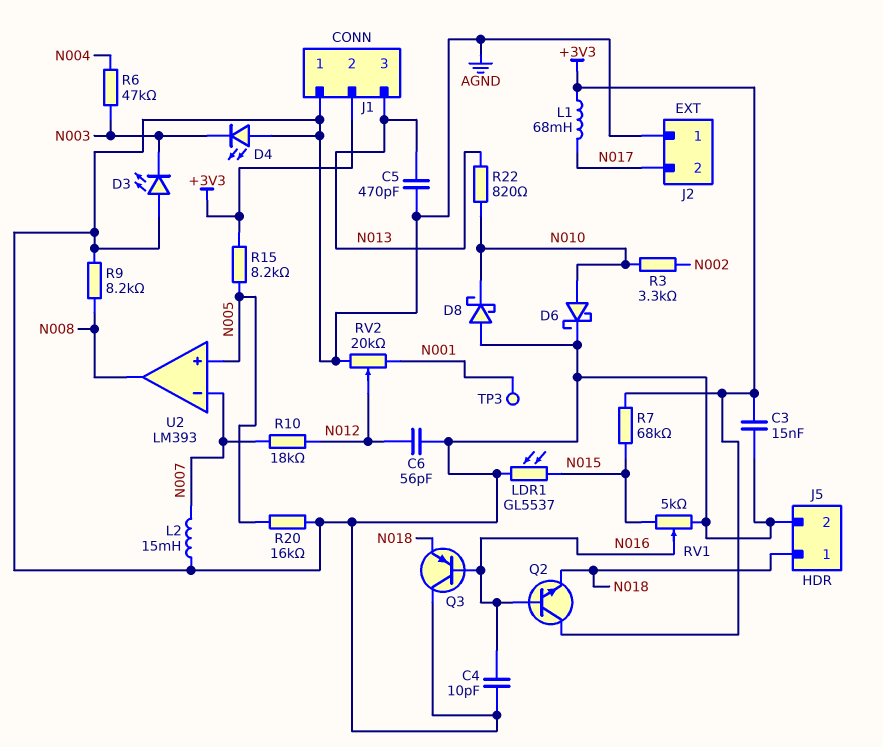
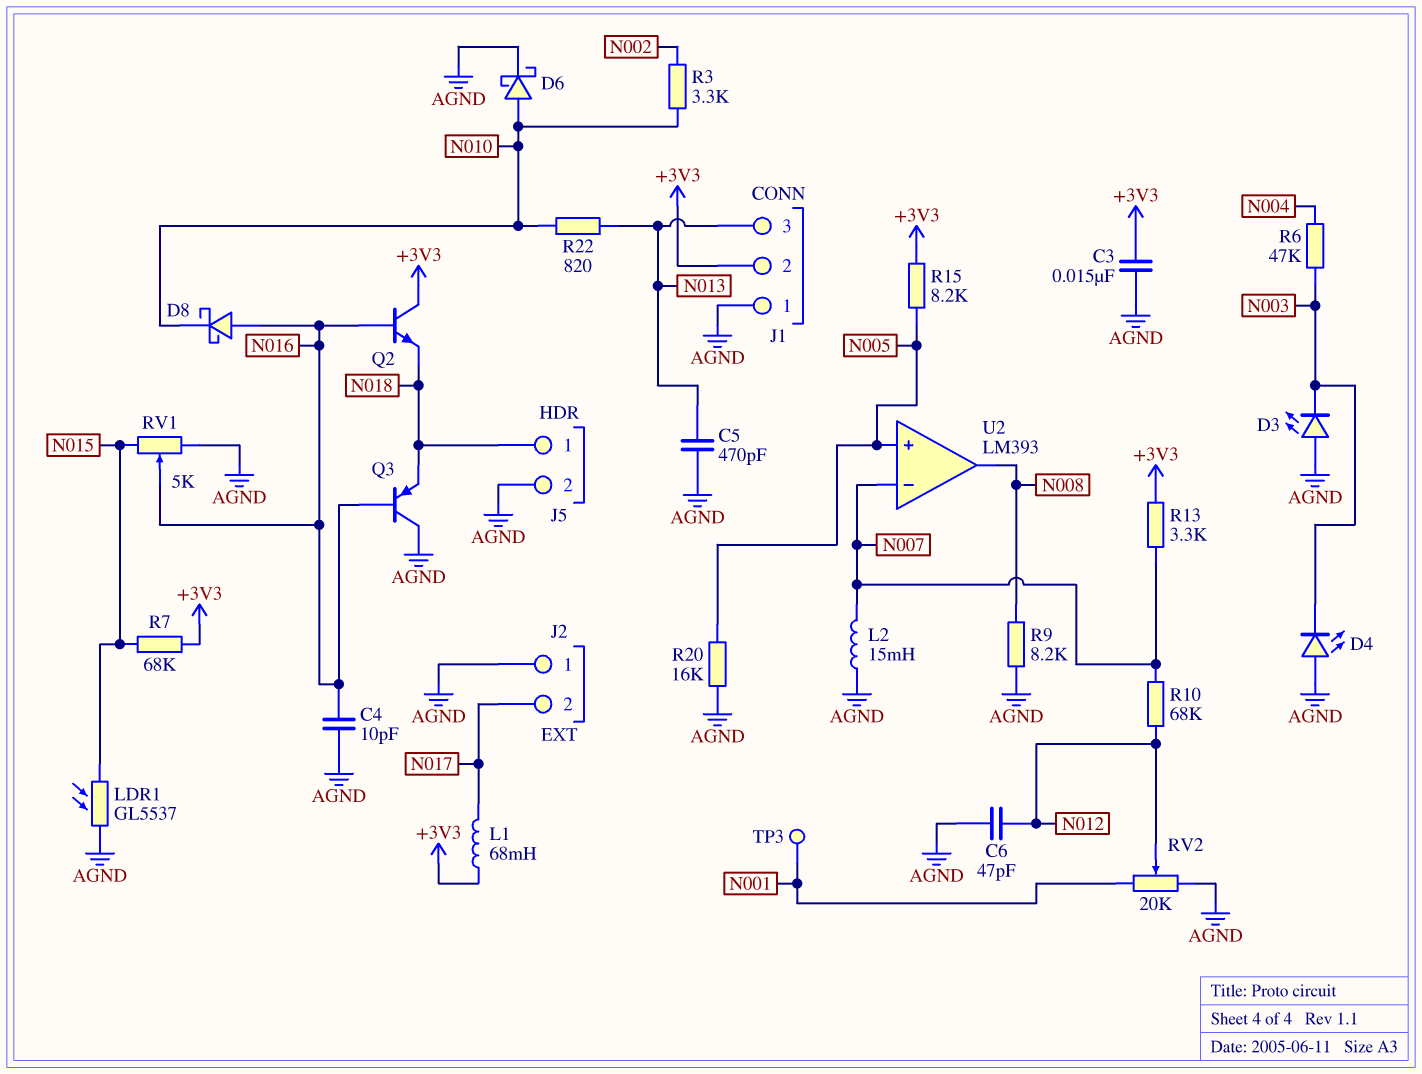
C6: 56pF (AGND, N012) -> 47pF (AGND, N012)
D8: schottky (A AGND, K N010) -> schottky (A N016, K N010)
R10: 18k (N007, N012) -> 68k (N007, N012)
R13: none -> 3.3k (+3V3, N007)

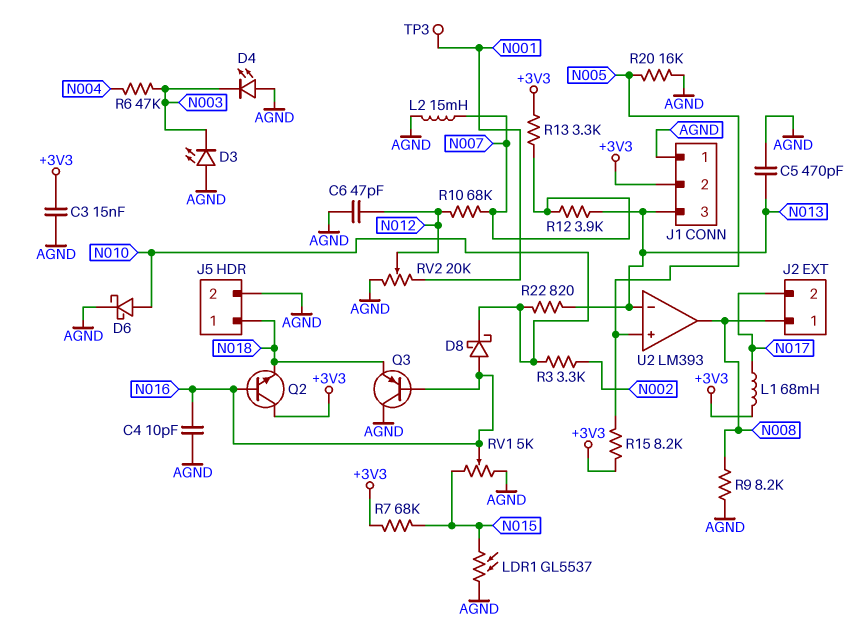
J2 pin 1: AGND -> N008
R12: none -> 3.9k (N007, N013)
U2 pin in-: N007 -> N013

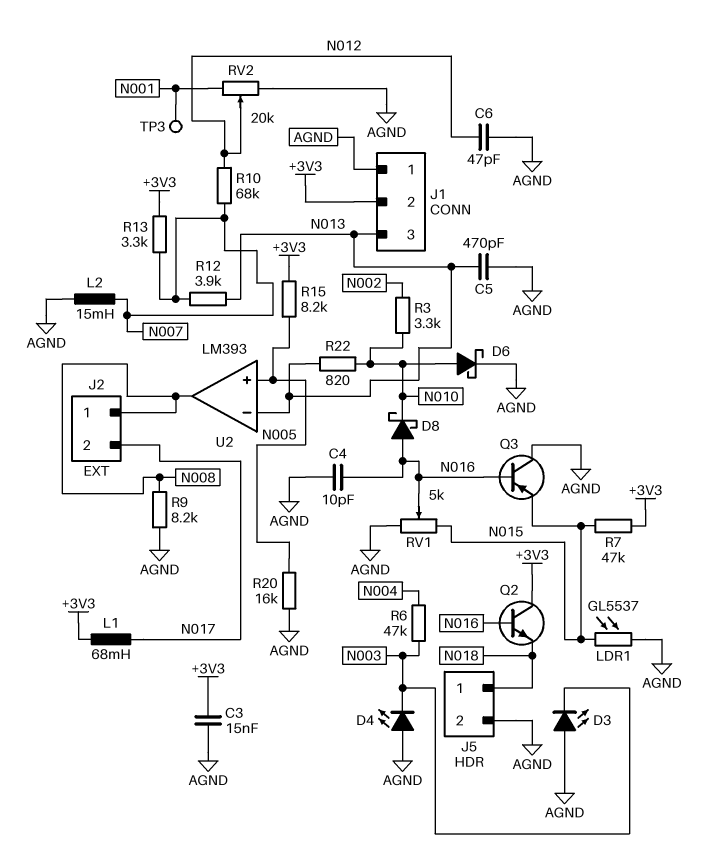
Q3: PNP (B N016, C AGND, E N018) -> PNP (B N016, C AGND, E N015)
R7: 68k (+3V3, N015) -> 47k (+3V3, N015)

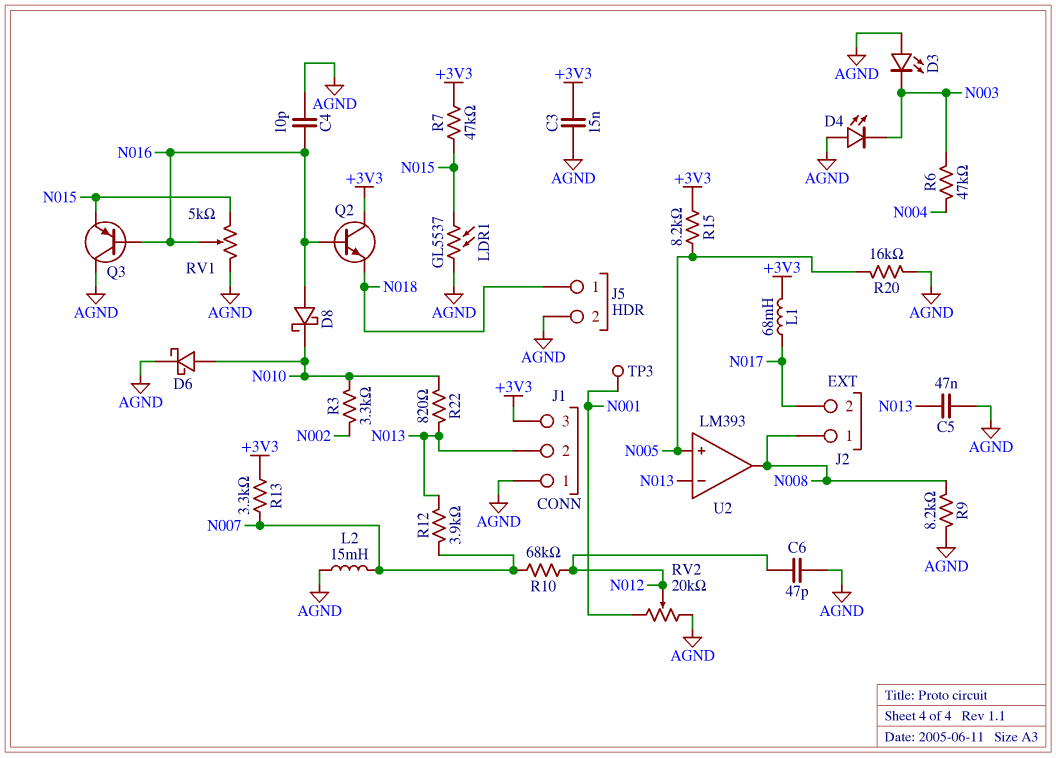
C5: 470pF (AGND, N013) -> 47nF (AGND, N013)
J1 pin 2: +3V3 -> N013
J1 pin 3: N013 -> +3V3

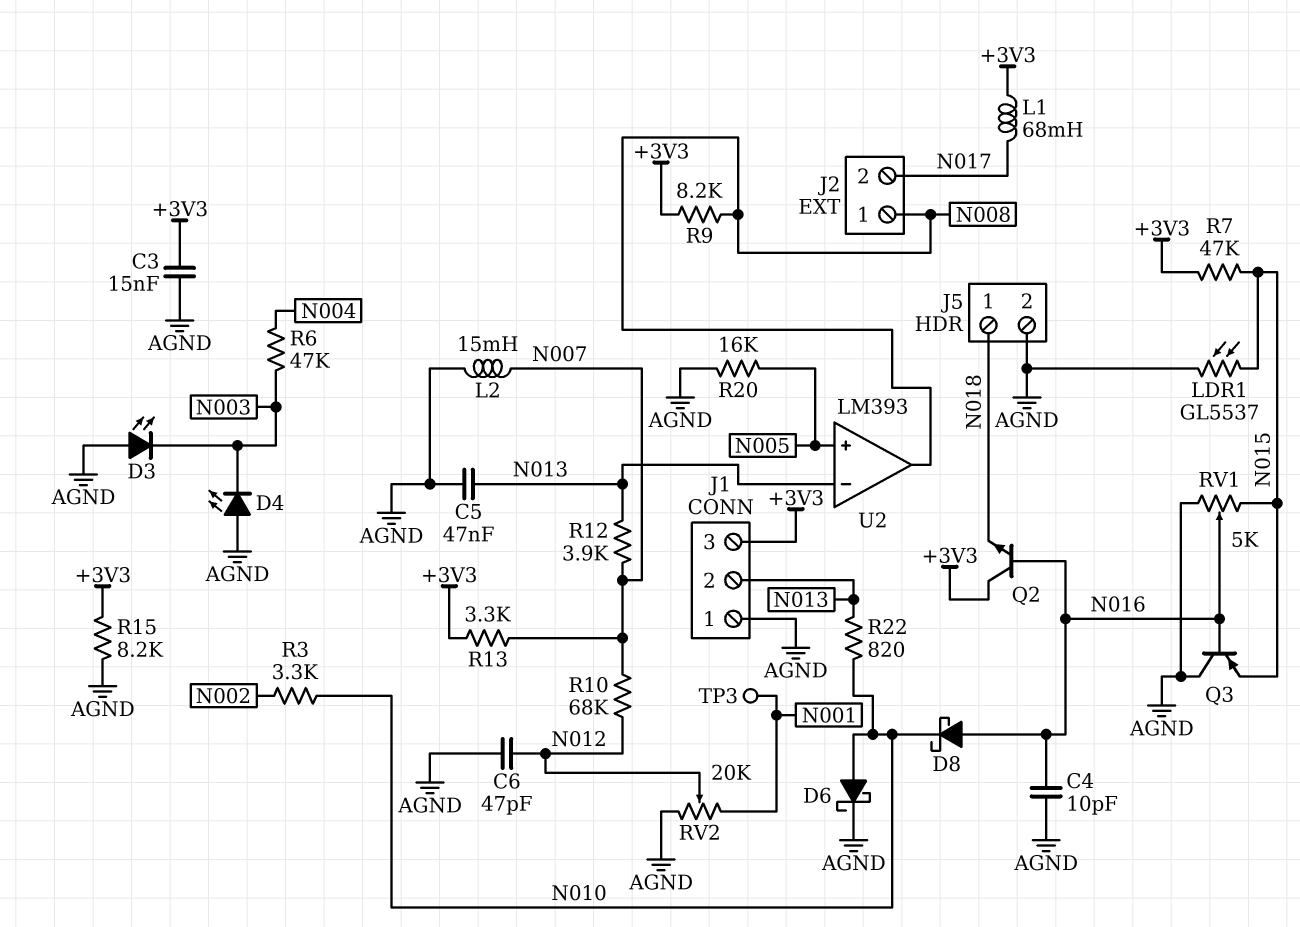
R9: 8.2k (AGND, N008) -> 8.2k (+3V3, N008)
R15: 8.2k (+3V3, N005) -> 8.2k (+3V3, AGND)

